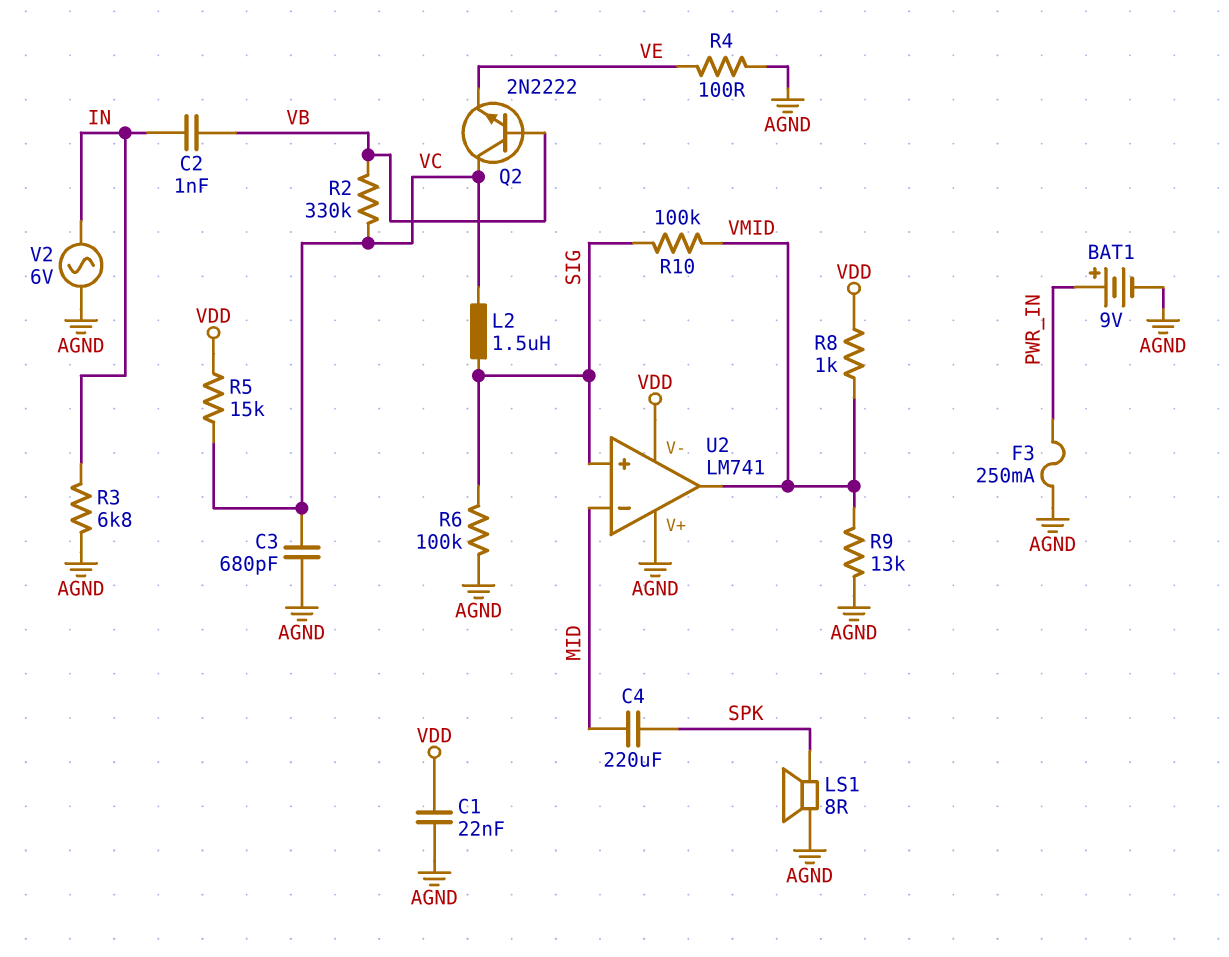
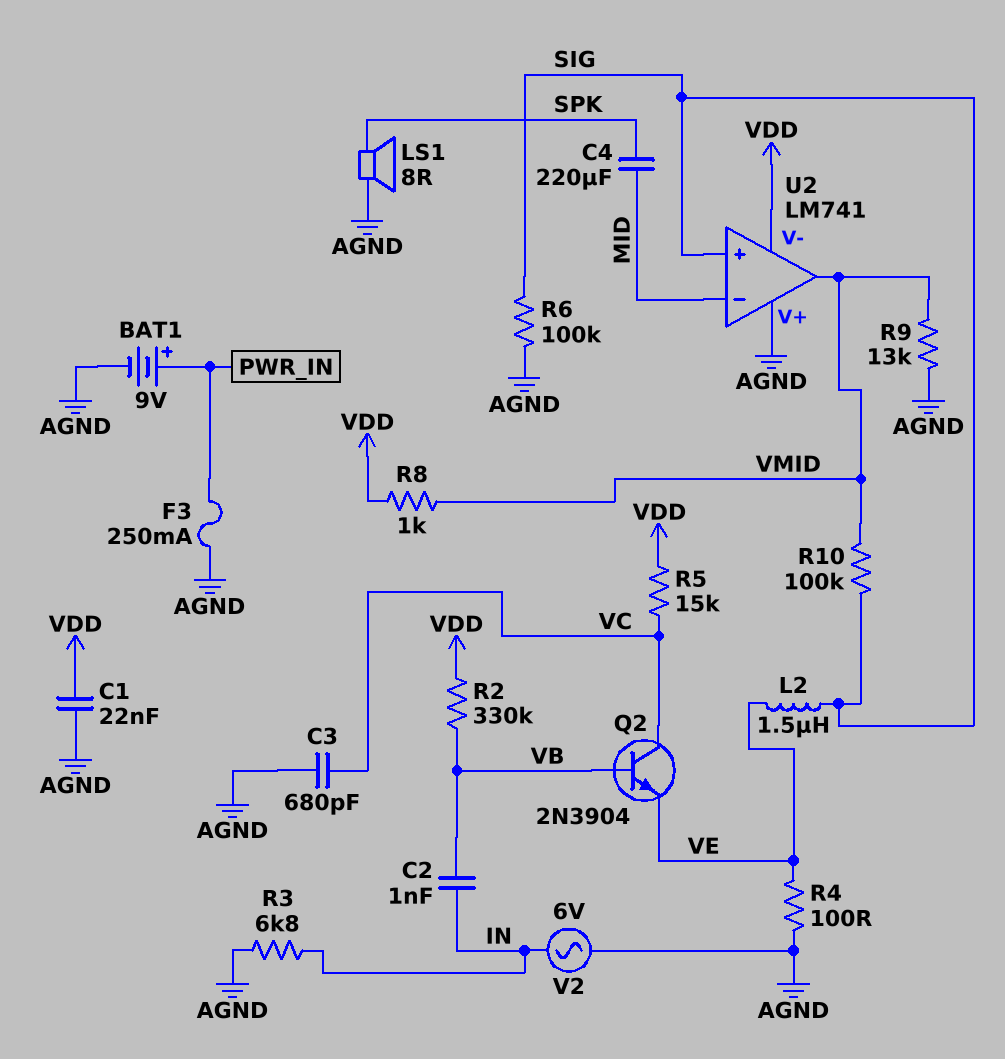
L2: 1.5uH (SIG, VC) -> 1.5uH (SIG, VE)
Q2: NPN 2N2222 (B VB, C VC, E VE) -> NPN 2N3904 (B VB, C VC, E VE)
R2: 330k (VB, VC) -> 330k (VB, VDD)

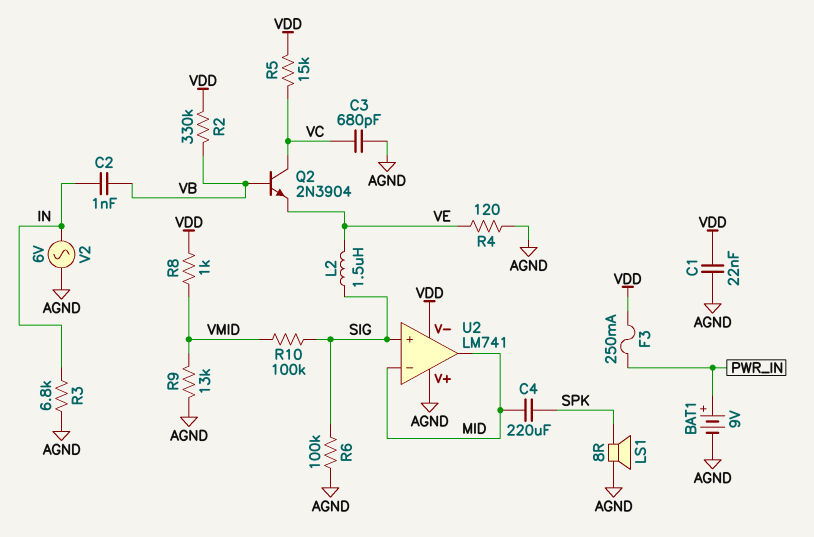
F3: 250mA (AGND, PWR_IN) -> 250mA (PWR_IN, VDD)
R4: 100 (AGND, VE) -> 120 (AGND, VE)
U2 pin out: VMID -> MID

